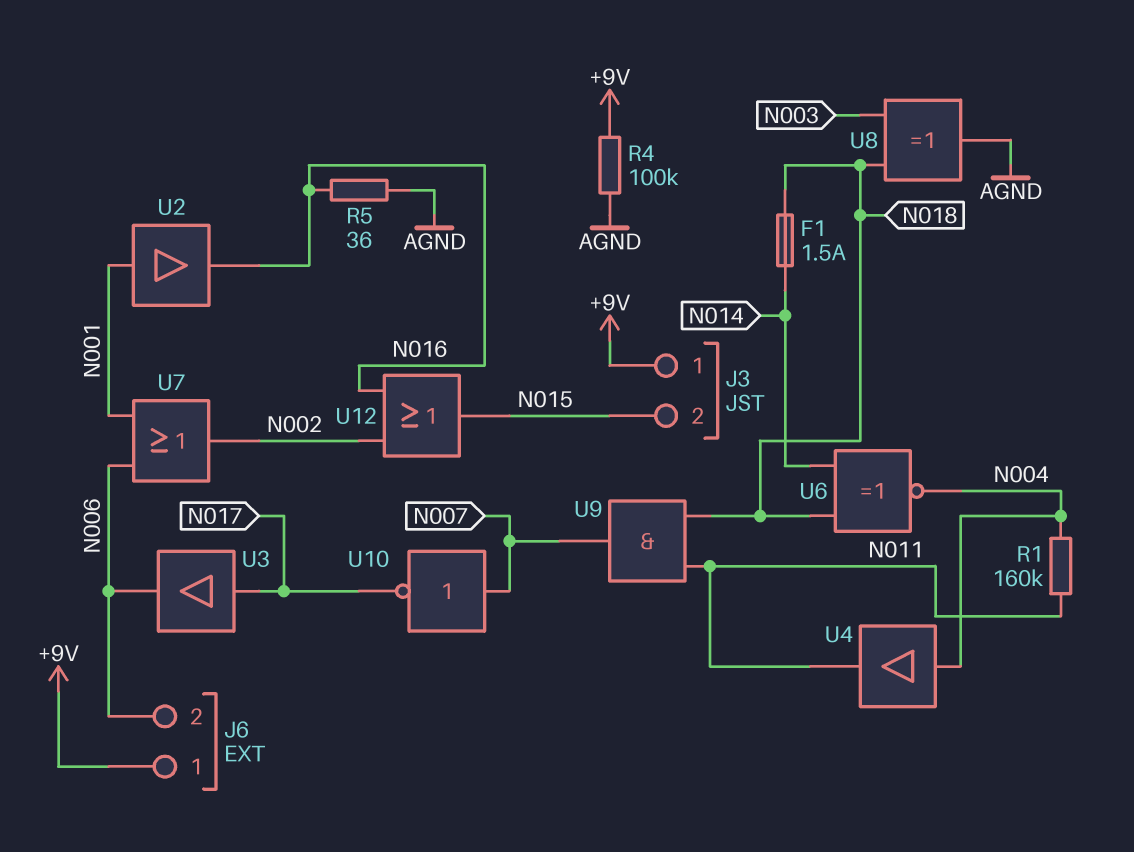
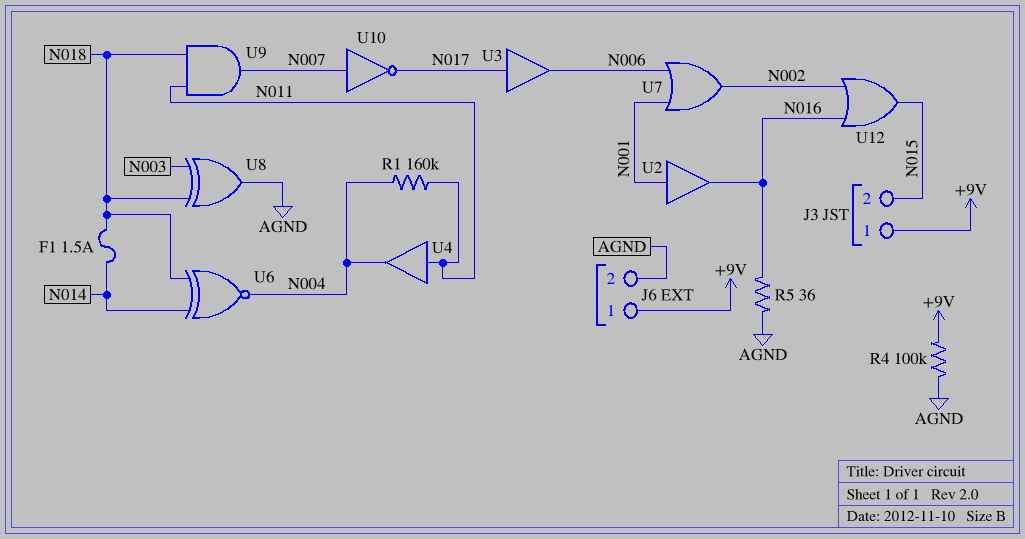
J6 pin 2: N006 -> AGND
U4: buffer (in N004, out N011) -> buffer (in N011, out N004)

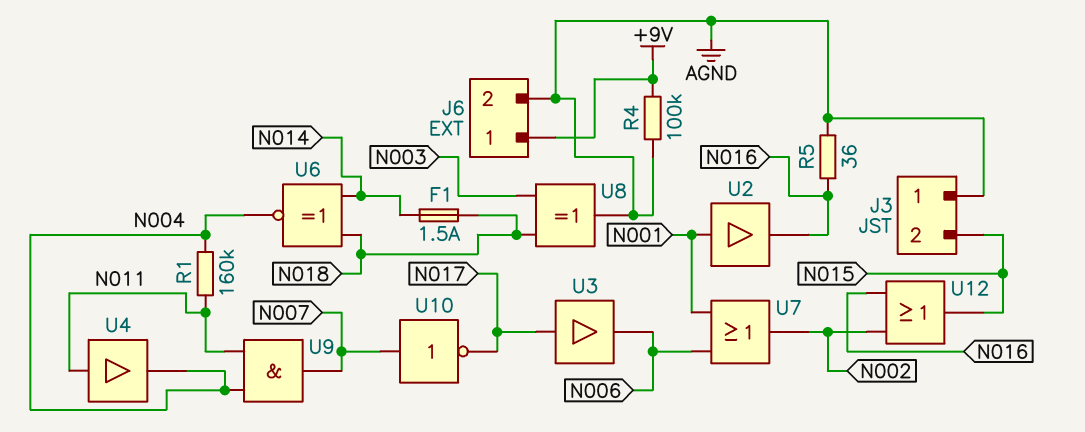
J3 pin 1: +9V -> AGND
U9: AND (in N011, in N018, out N007) -> AND (in N004, in N011, out N007)

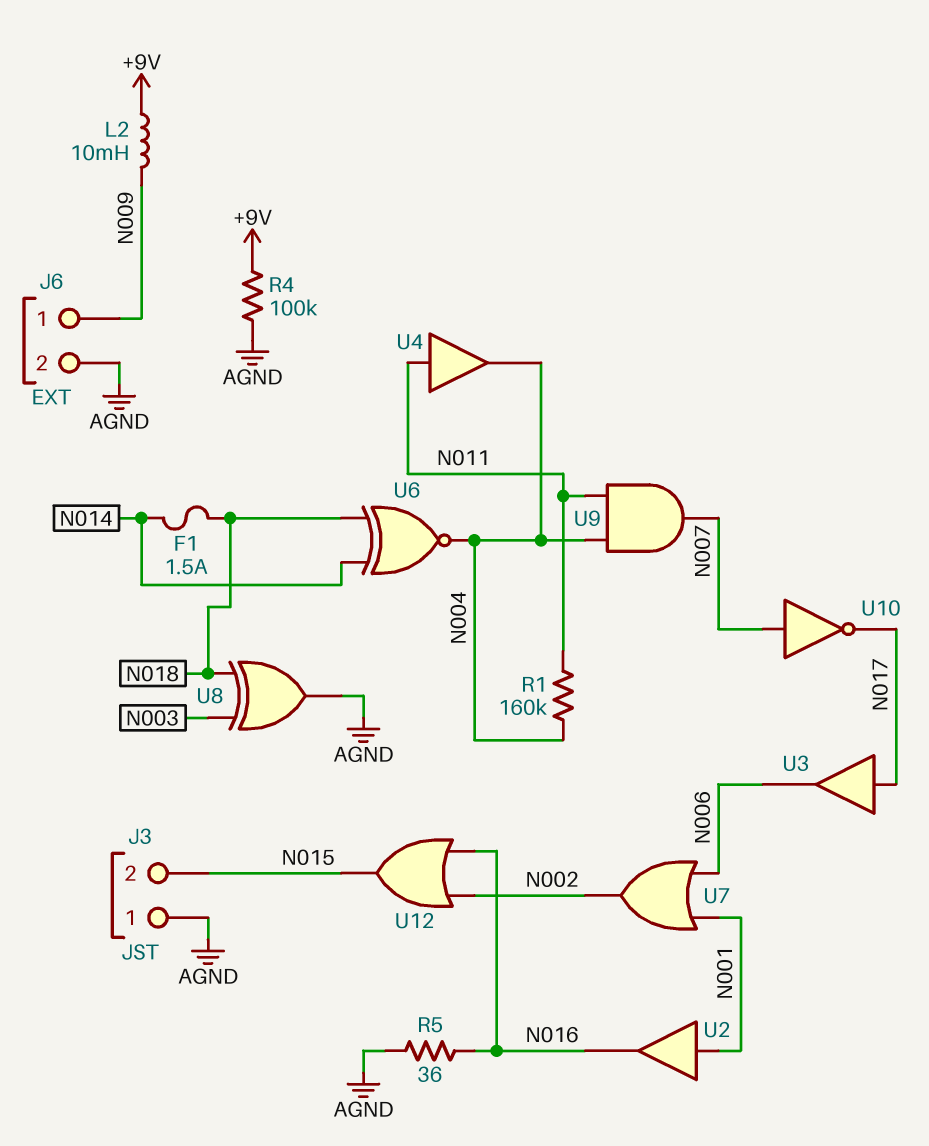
J6 pin 1: +9V -> N009
L2: none -> 10mH (+9V, N009)

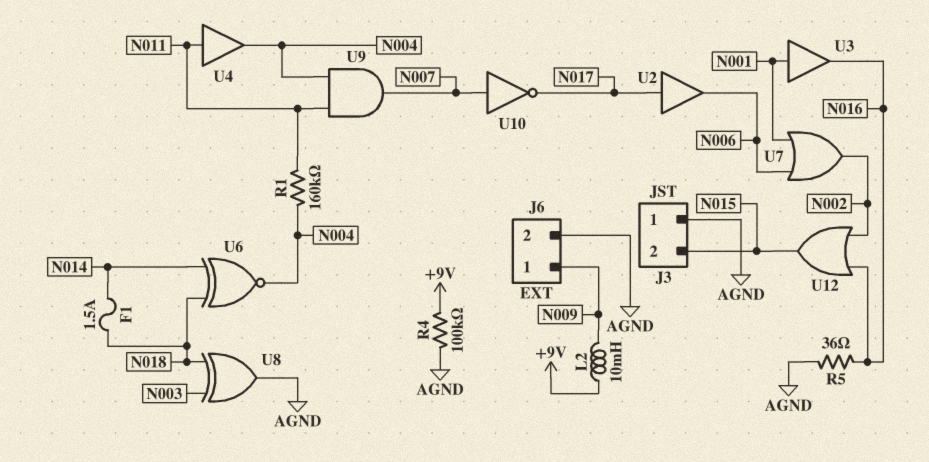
U2: buffer (in N001, out N016) -> buffer (in N017, out N006)
U3: buffer (in N017, out N006) -> buffer (in N001, out N016)

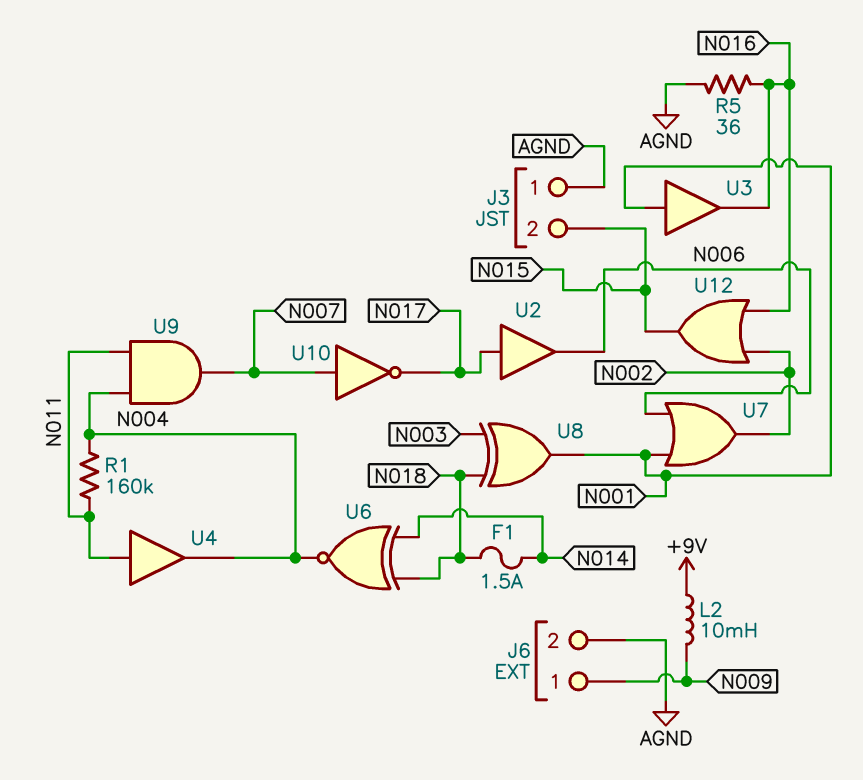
R4: 100k (+9V, AGND) -> none
U8: XOR (in N003, in N018, out AGND) -> XOR (in N003, in N018, out N001)

